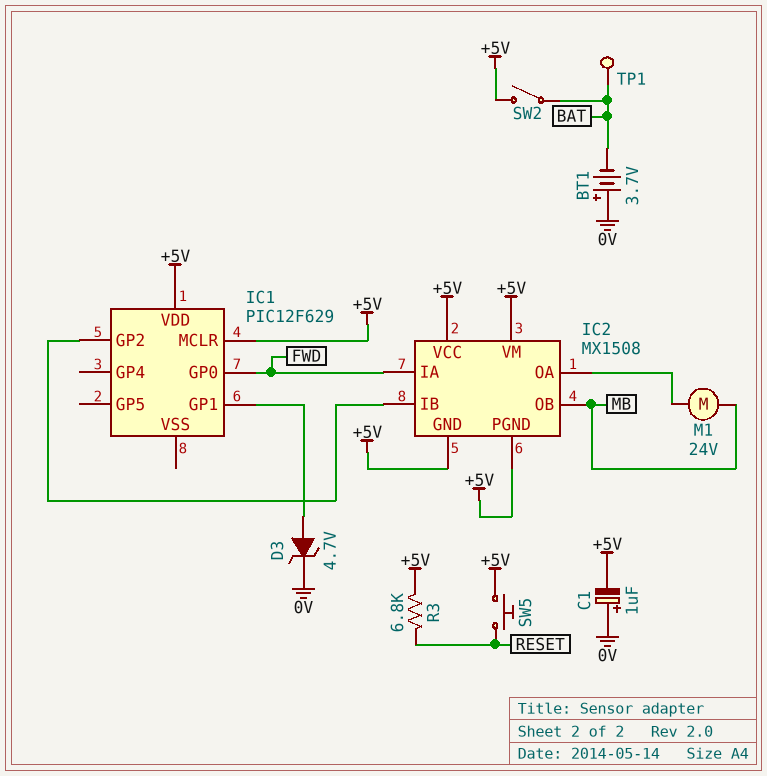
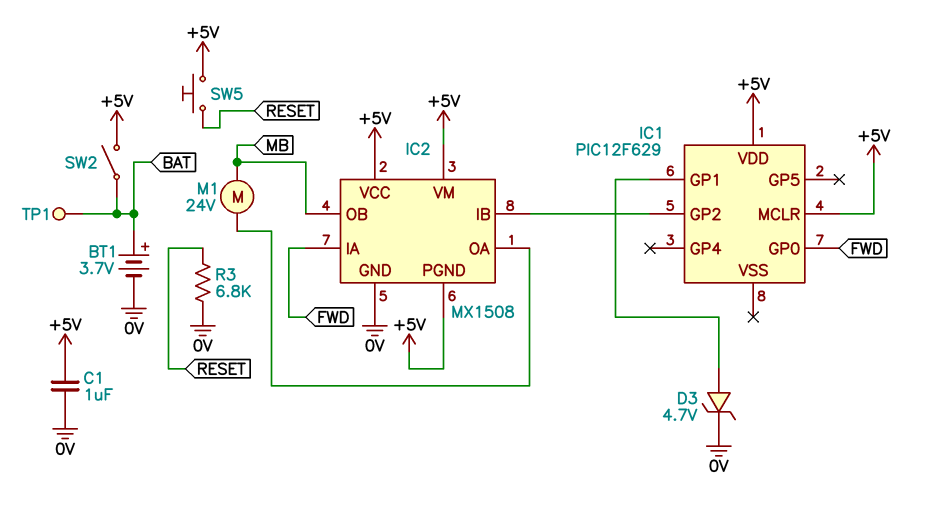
BT1: 3.7V (plus 0V, minus BAT) -> 3.7V (plus BAT, minus 0V)
C1: 1uF (plus 0V, minus +5V) -> 1uF (+5V, 0V)
IC2 pin GND: +5V -> 0V
R3: 6.8k (+5V, RESET) -> 6.8k (0V, RESET)

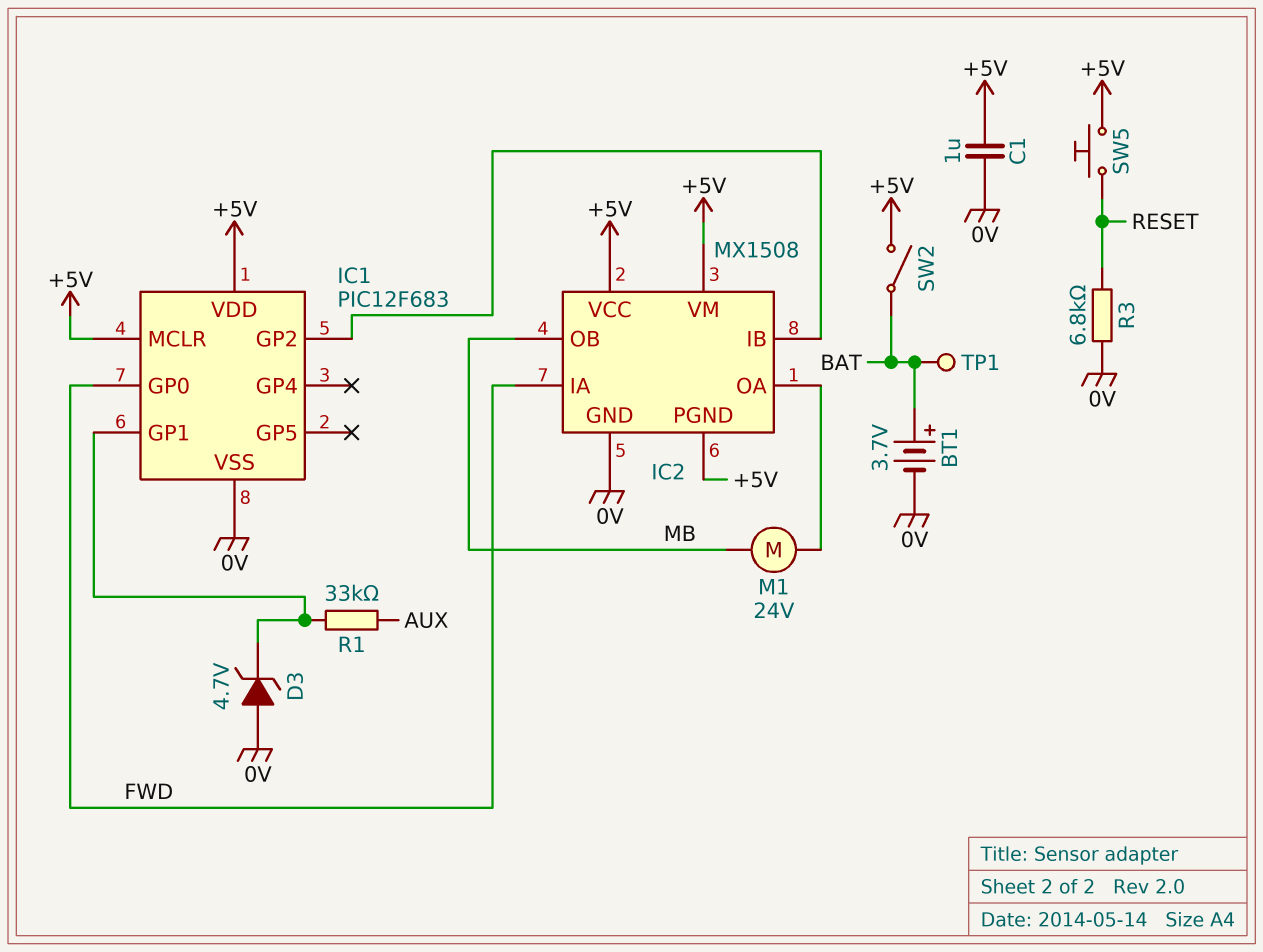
D3: zener 4.7V (A IC1/GP1, K 0V) -> zener 4.7V (A 0V, K IC1/GP1)
IC1: PIC12F629 -> PIC12F683
IC1 pin VSS: none -> 0V
R1: none -> 33k (AUX, IC1/GP1)

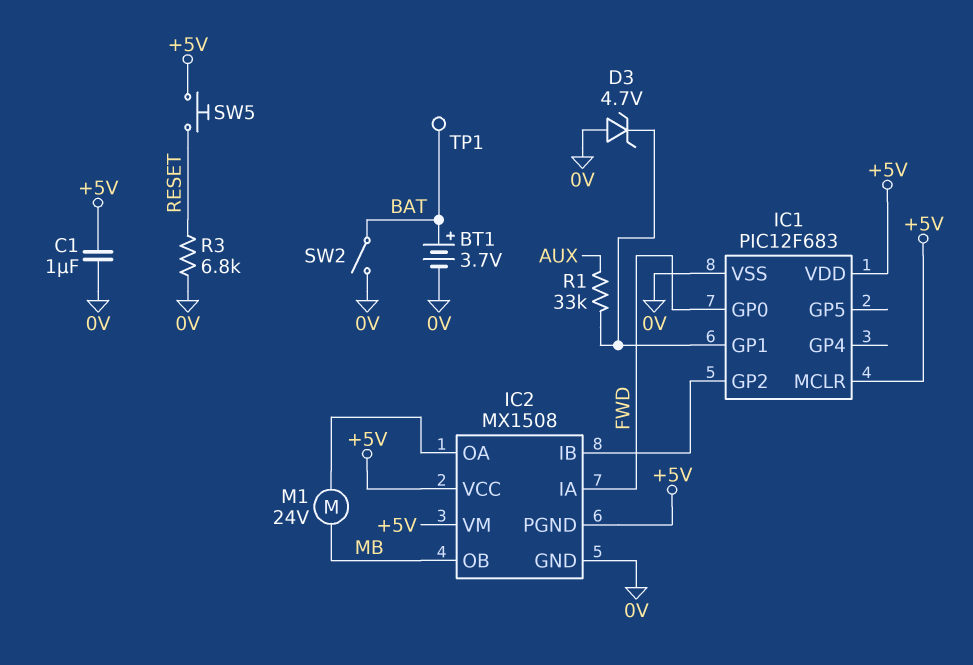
SW2: switch (+5V, BAT) -> switch (0V, BAT)

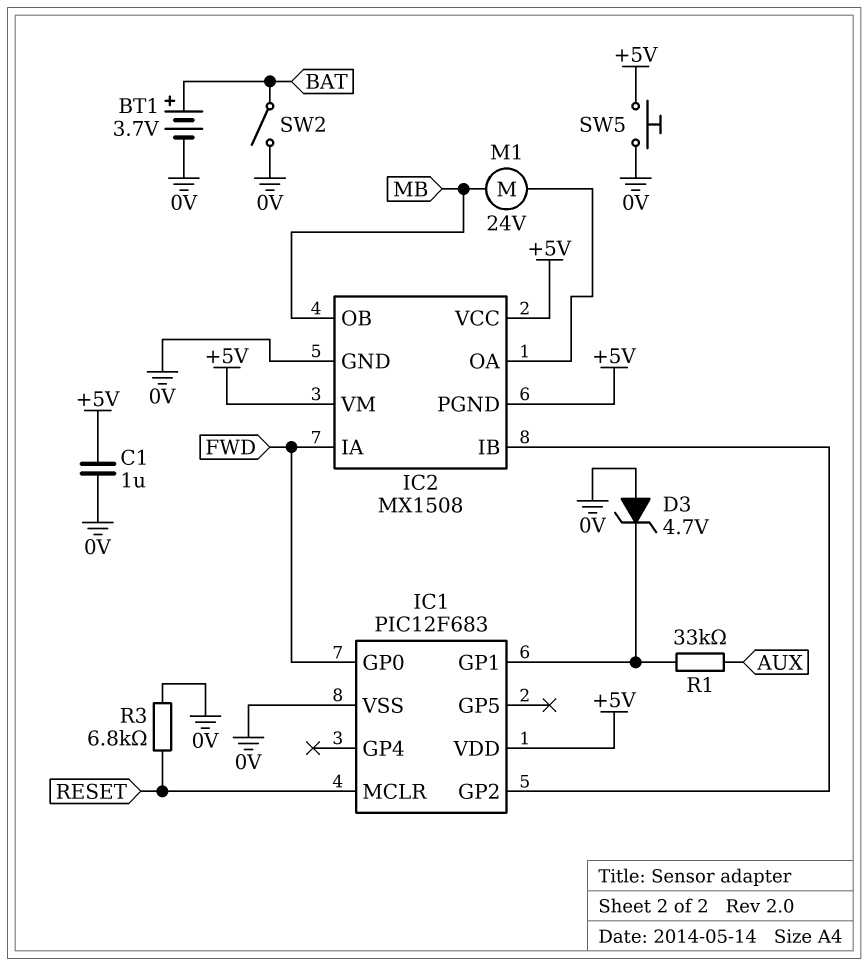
IC1 pin MCLR: +5V -> RESET
SW5: button (+5V, RESET) -> button (+5V, 0V)
TP1: test point (BAT) -> none

